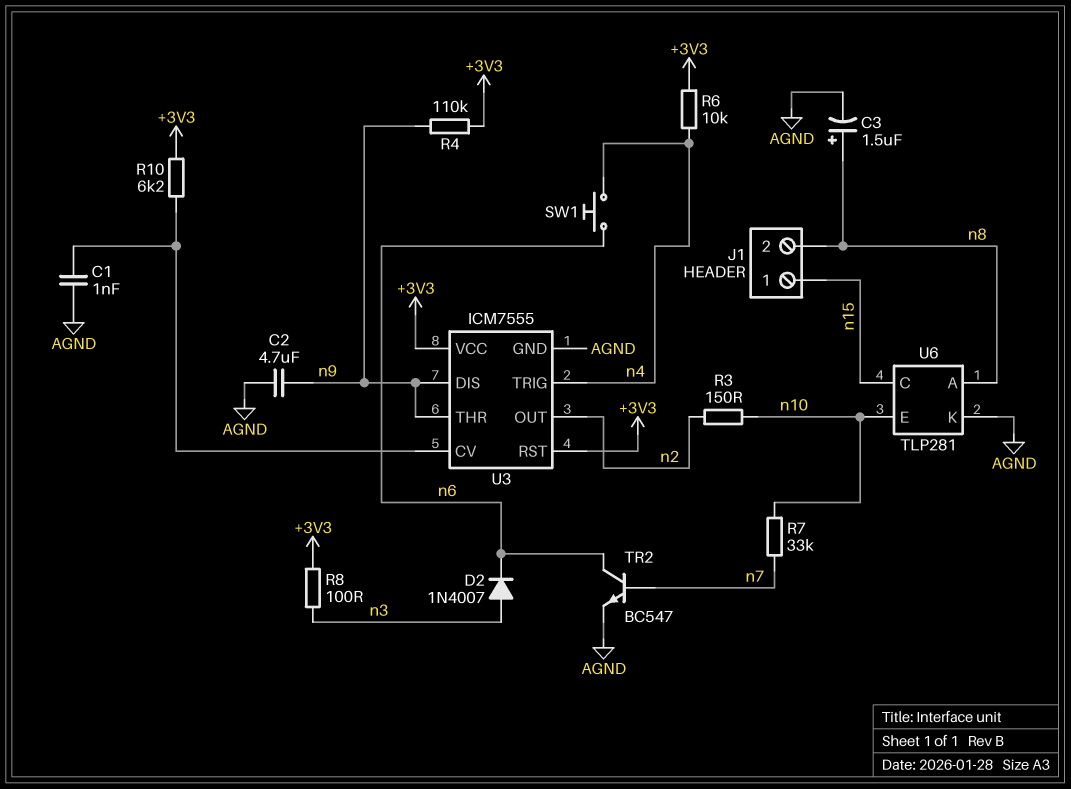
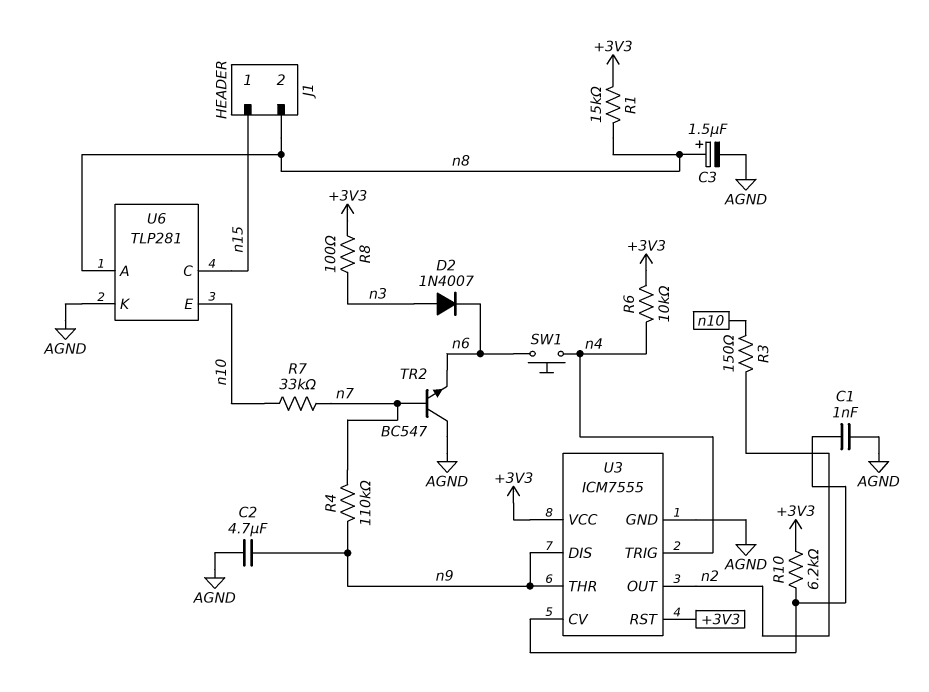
R1: none -> 15k (+3V3, n8)
R4: 110k (+3V3, n9) -> 110k (n7, n9)
TR2: NPN BC547 (B n7, C n6, E AGND) -> NPN BC547 (B n7, C AGND, E n6)

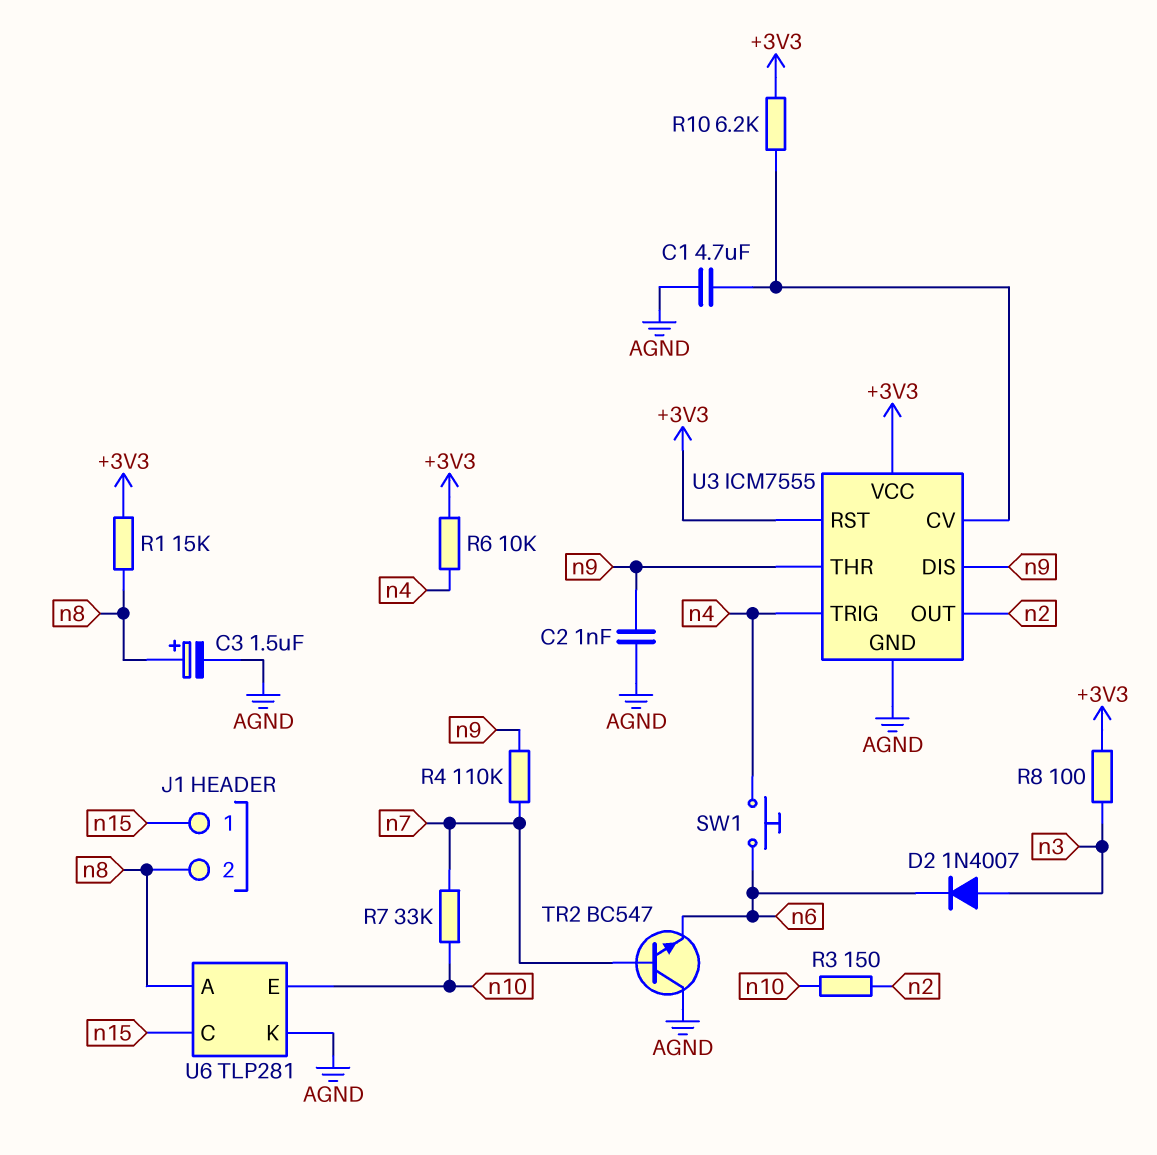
C1: 1nF (AGND, U3/CV) -> 4.7uF (AGND, U3/CV)
C2: 4.7uF (AGND, n9) -> 1nF (AGND, n9)

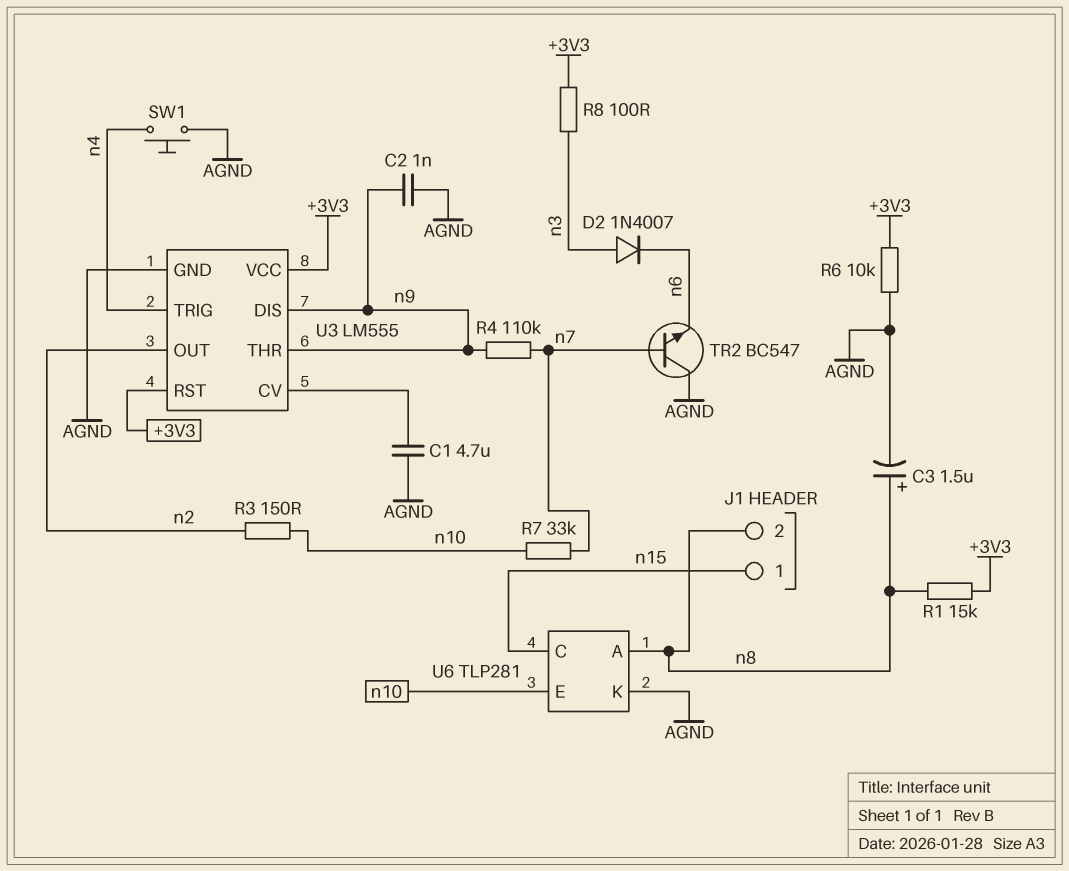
R6: 10k (+3V3, n4) -> 10k (+3V3, AGND)
R10: 6.2k (+3V3, U3/CV) -> none
SW1: button (n4, n6) -> button (AGND, n4)
U3: ICM7555 -> LM555

